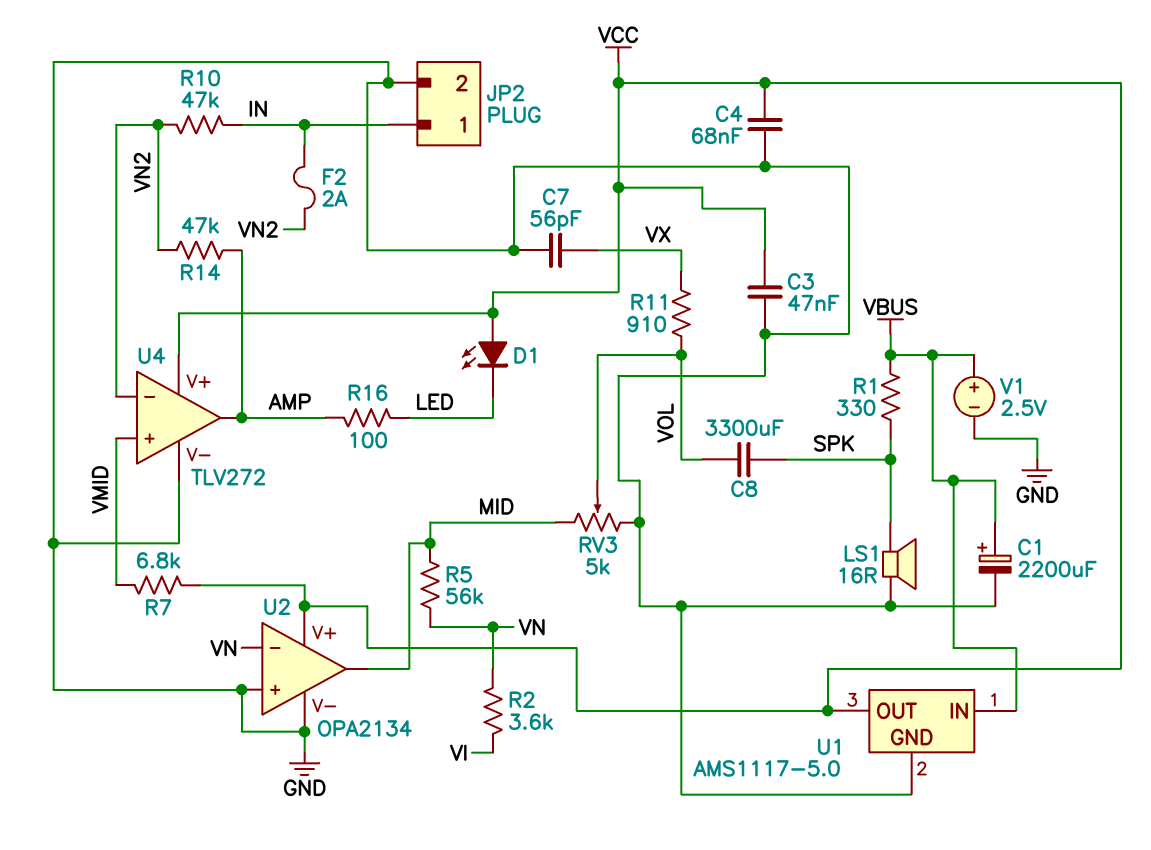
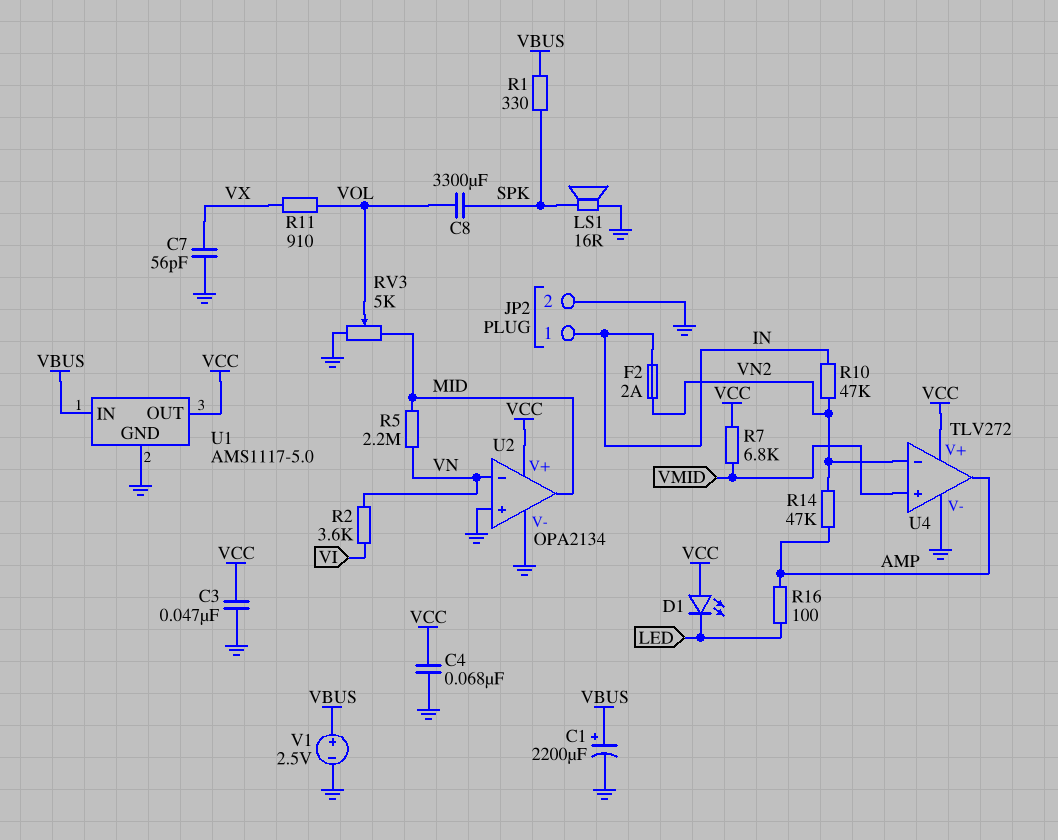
R5: 56k (MID, VN) -> 2.2M (MID, VN)

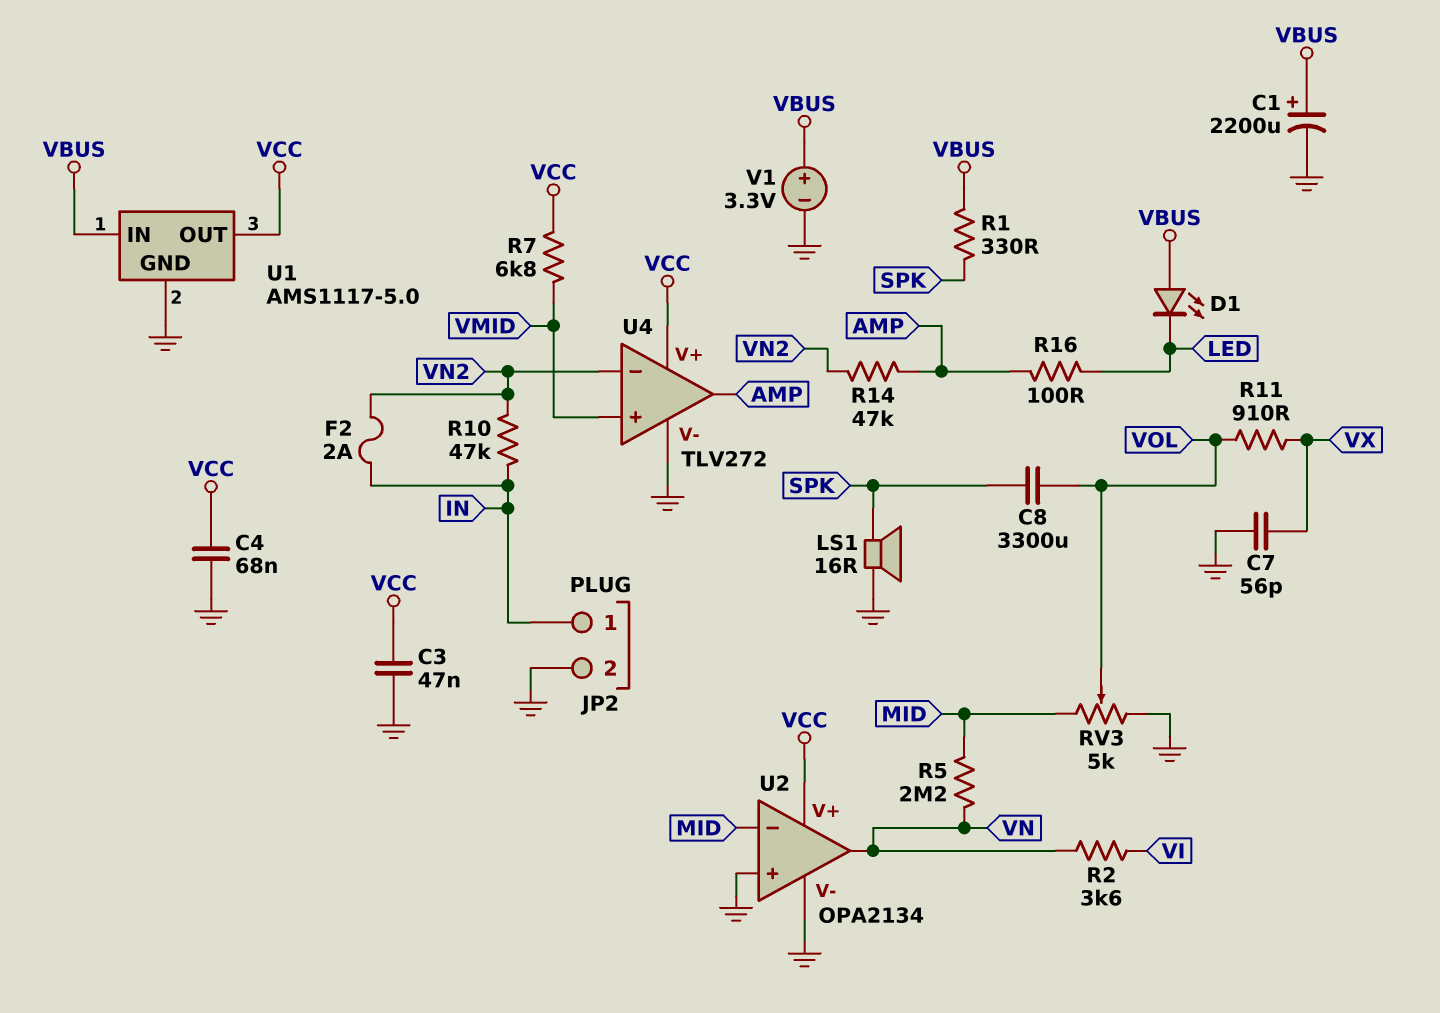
D1: LED (A VCC, K LED) -> LED (A VBUS, K LED)
U2 pin in-: VN -> MID
U2 pin out: MID -> VN
V1: 2.5V (plus VBUS, minus GND) -> 3.3V (plus VBUS, minus GND)

